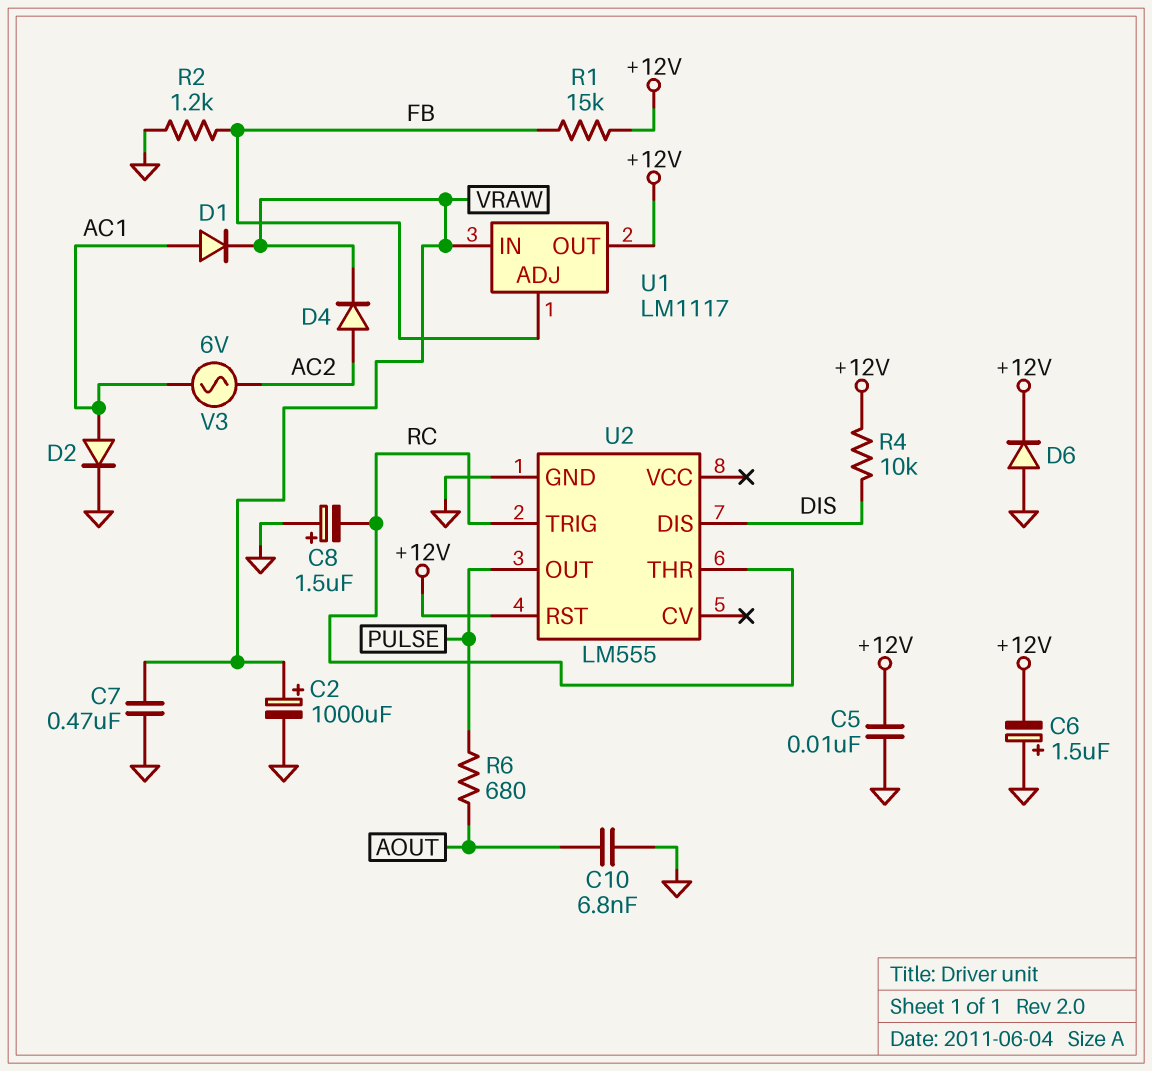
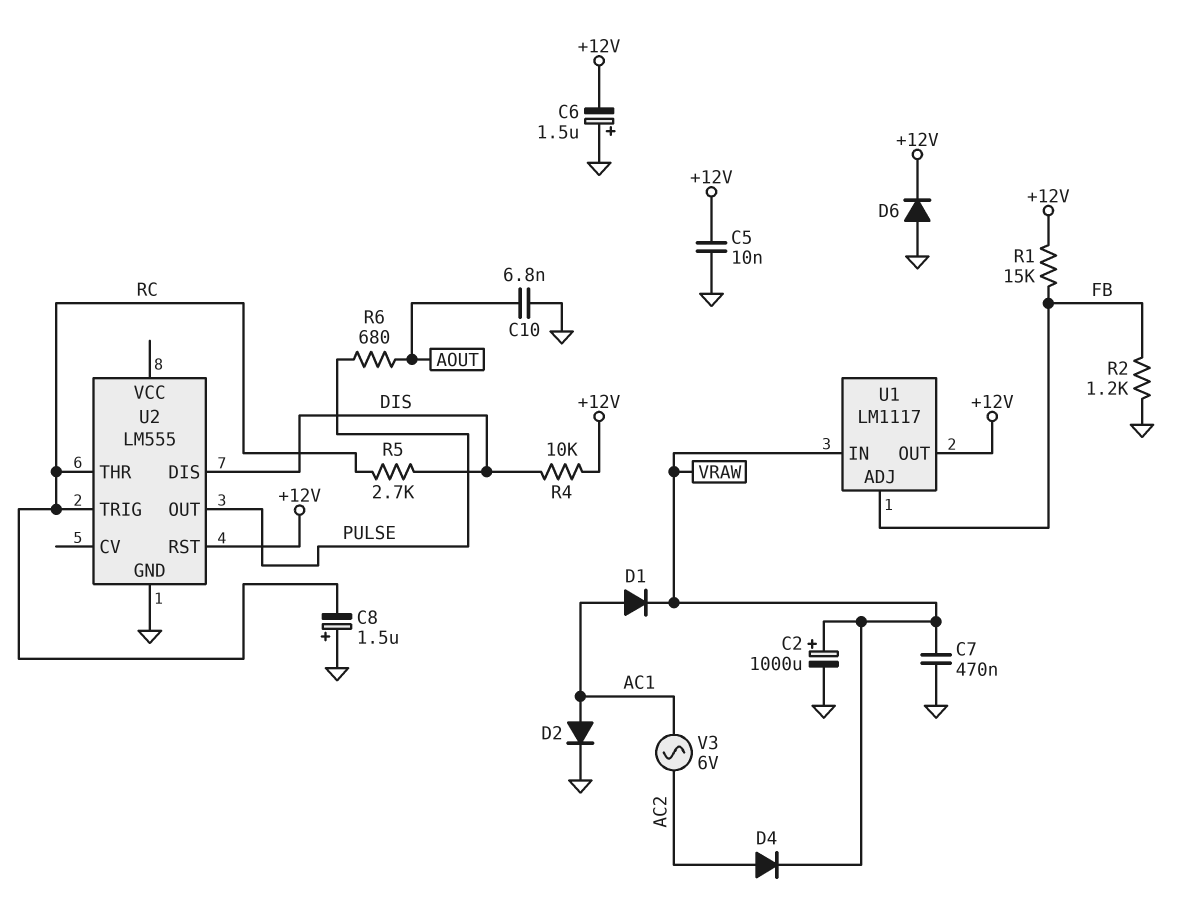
R5: none -> 2.7k (DIS, RC)

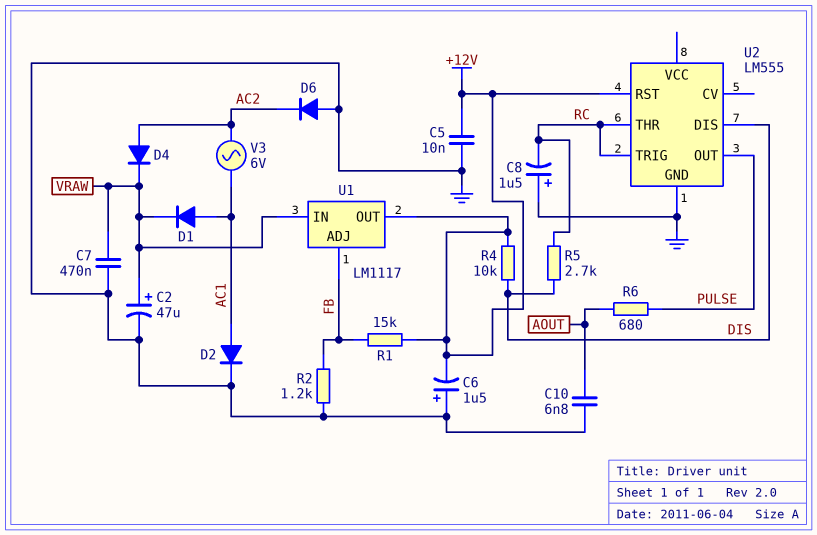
C2: 1000uF (plus VRAW, minus GND) -> 47uF (plus VRAW, minus GND)
D6: diode (A GND, K +12V) -> diode (A GND, K AC2)

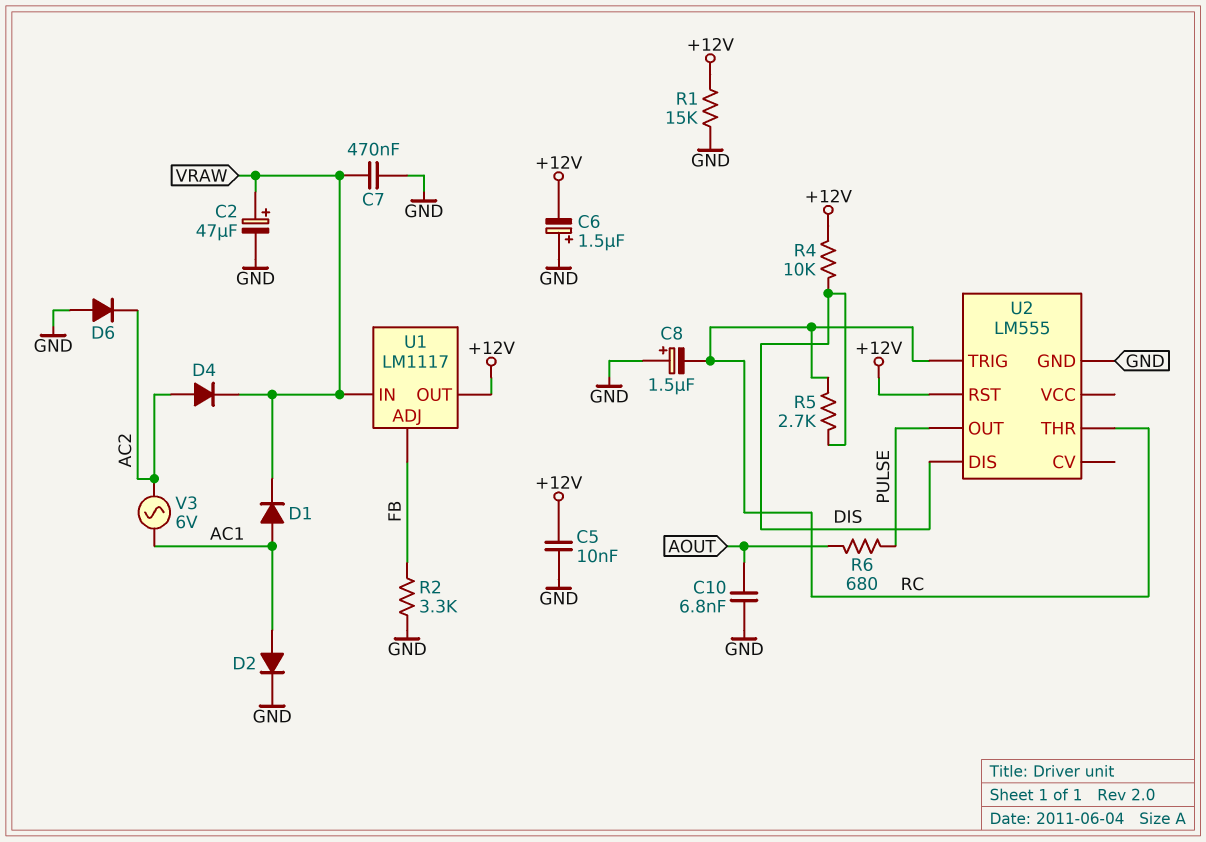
R1: 15k (+12V, FB) -> 15k (+12V, GND)
R2: 1.2k (FB, GND) -> 3.3k (FB, GND)

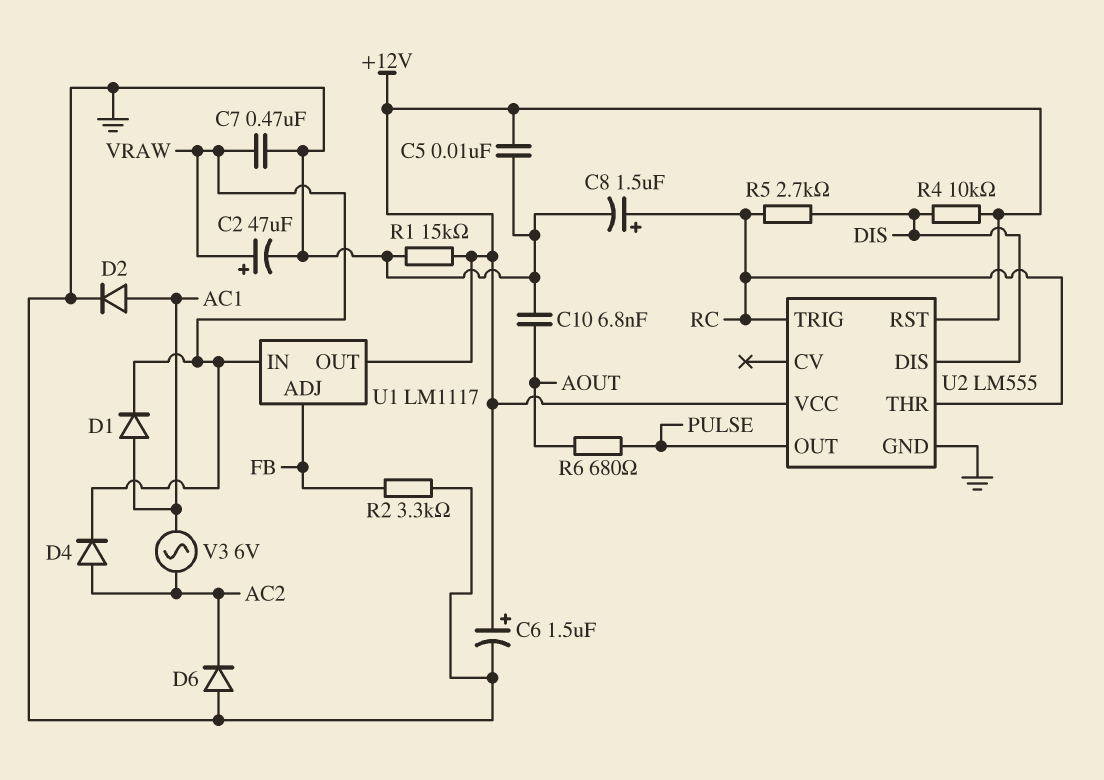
C6: 1.5uF (plus GND, minus +12V) -> 1.5uF (plus +12V, minus GND)
C8: 1.5uF (plus GND, minus RC) -> 1.5uF (plus RC, minus GND)
U2 pin VCC: none -> +12V

